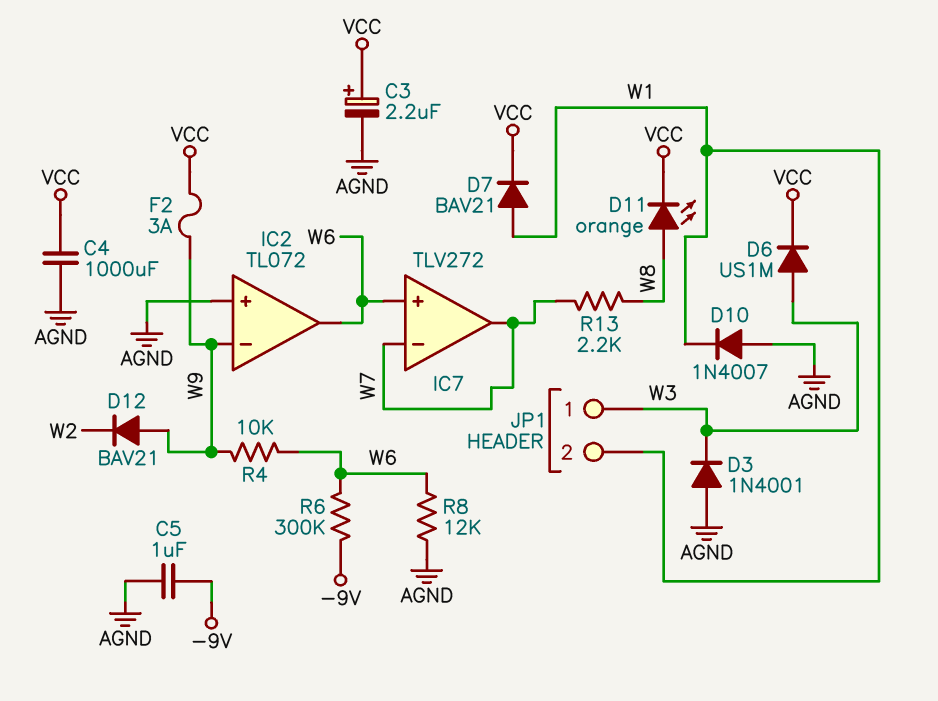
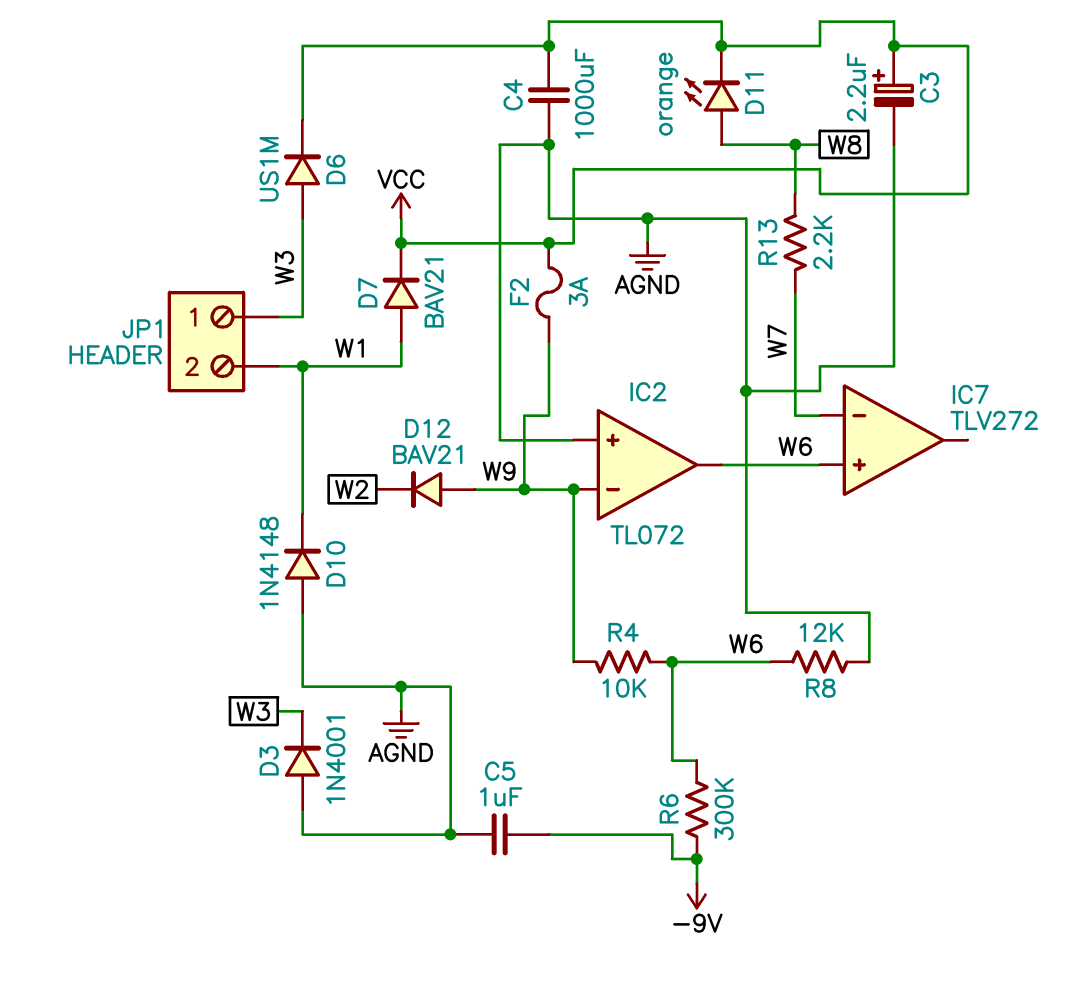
D10: diode 1N4007 (A AGND, K W1) -> diode 1N4148 (A AGND, K W1)
IC7 pin out: W7 -> none

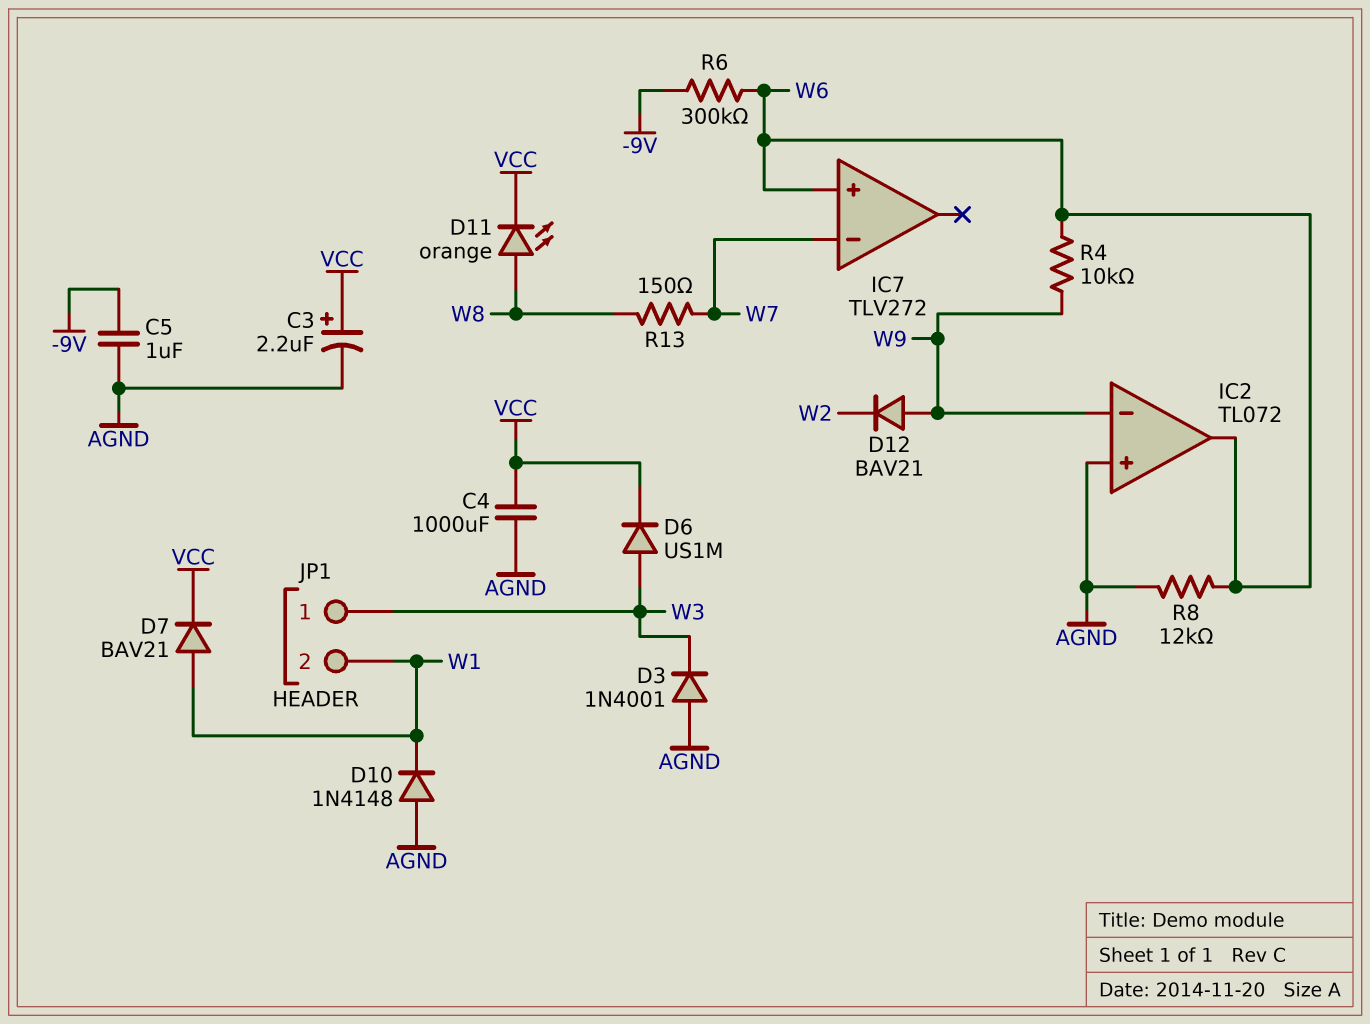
F2: 3A (VCC, W9) -> none
R13: 2.2k (W7, W8) -> 150 (W7, W8)

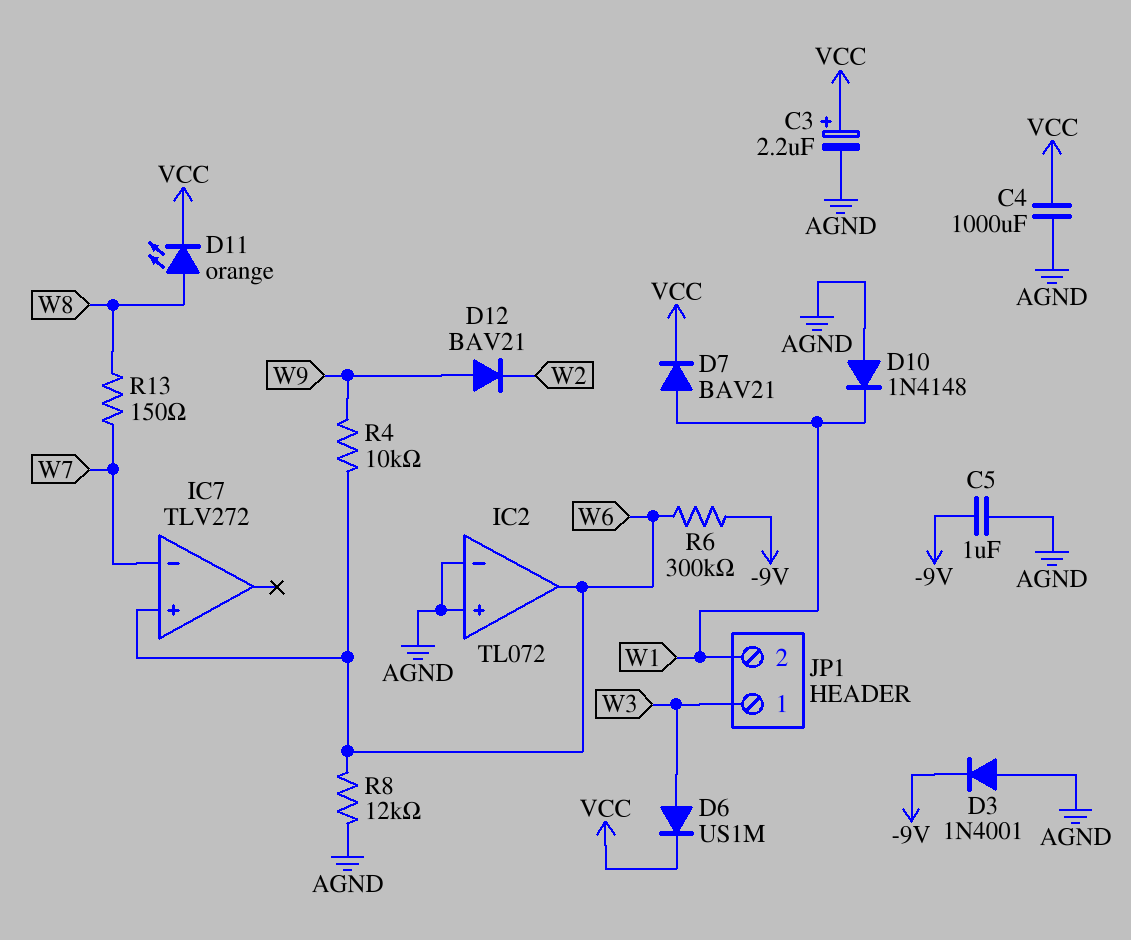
D3: diode 1N4001 (A AGND, K W3) -> diode 1N4001 (A AGND, K -9V)
IC2 pin in-: W9 -> AGND

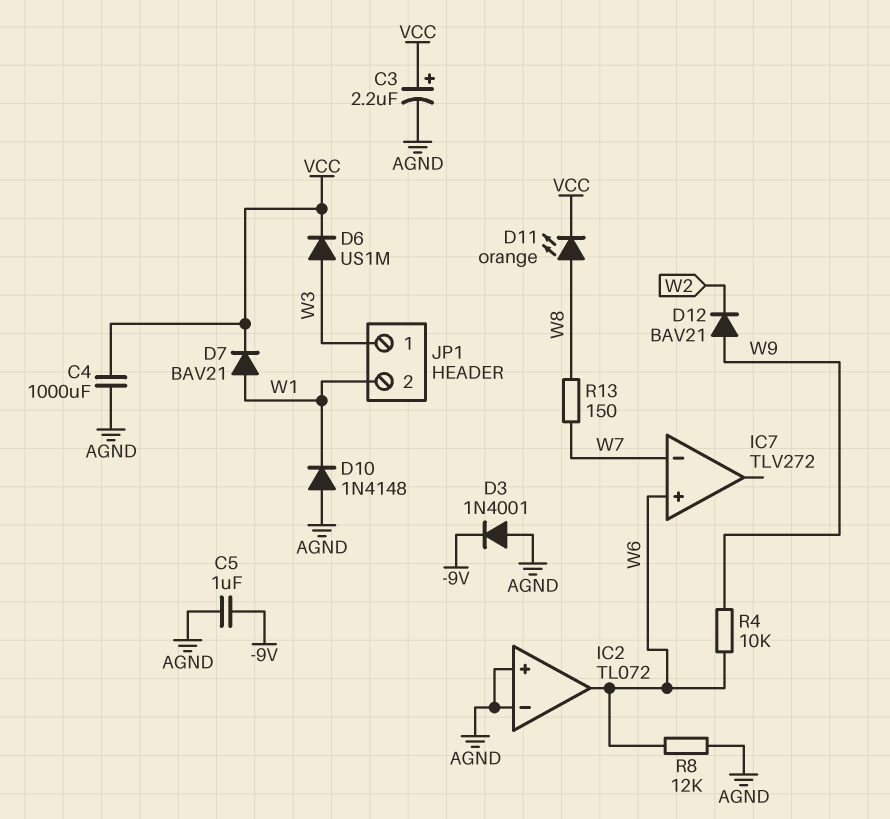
R6: 300k (-9V, W6) -> none

